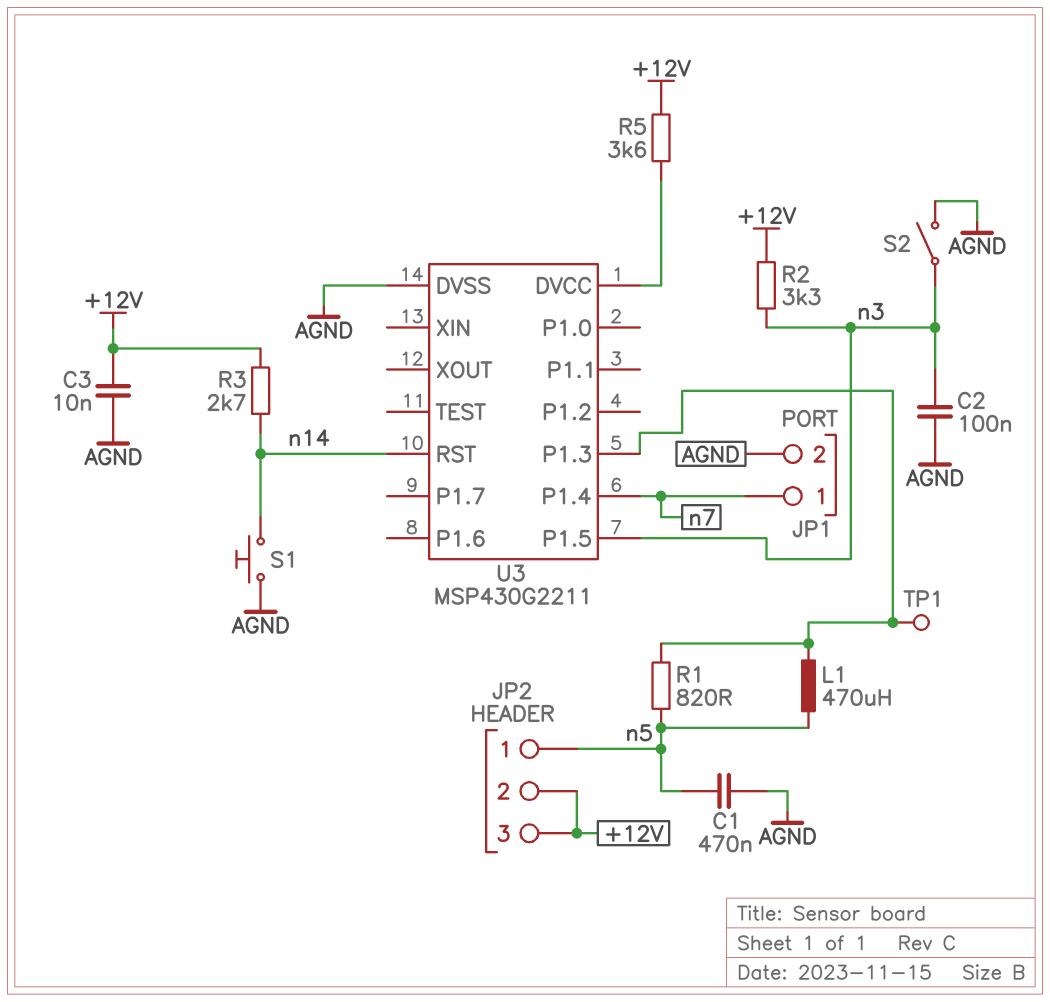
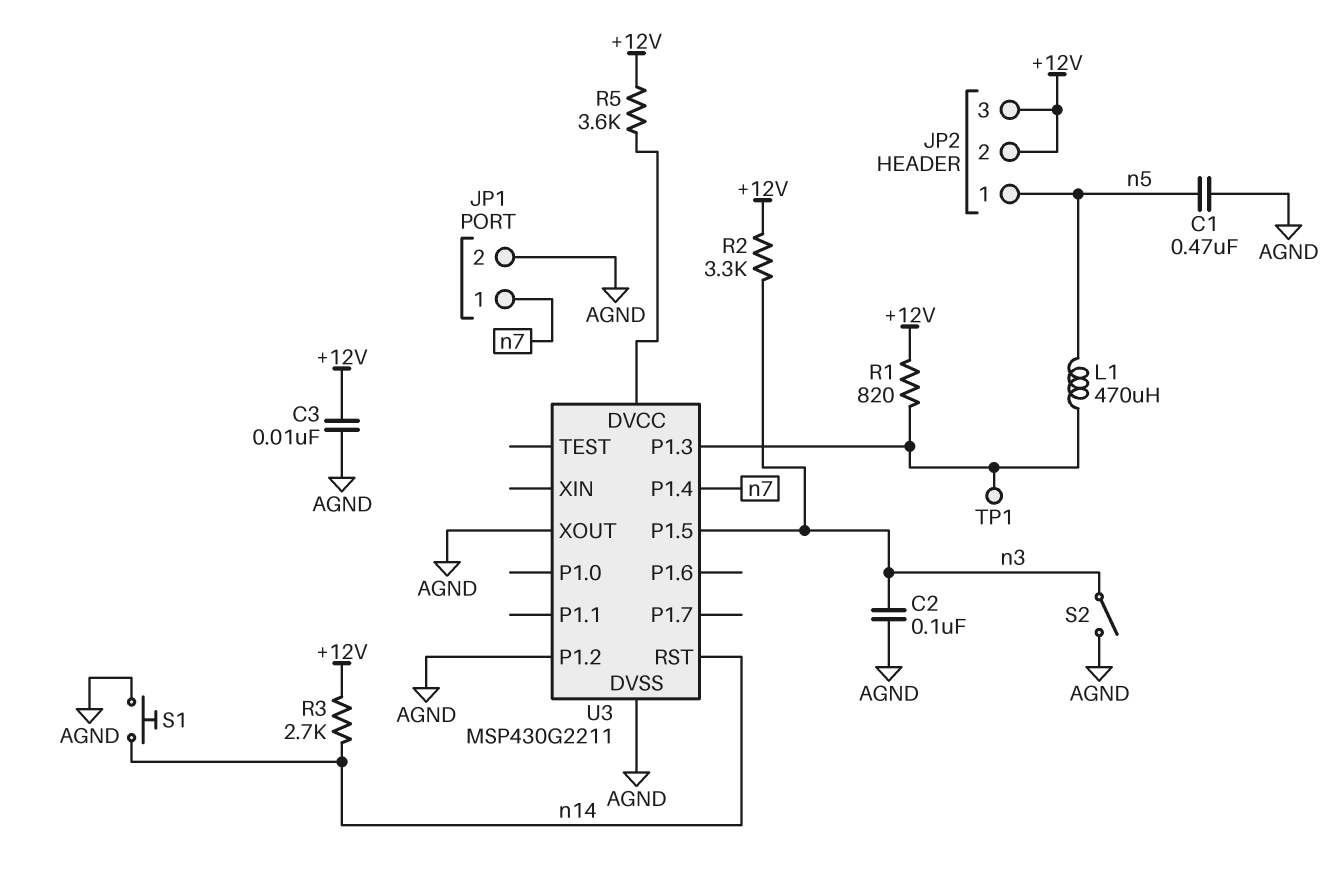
R1: 820 (U3/P1.3, n5) -> 820 (+12V, U3/P1.3)
U3 pin P1.2: none -> AGND
U3 pin XOUT: none -> AGND

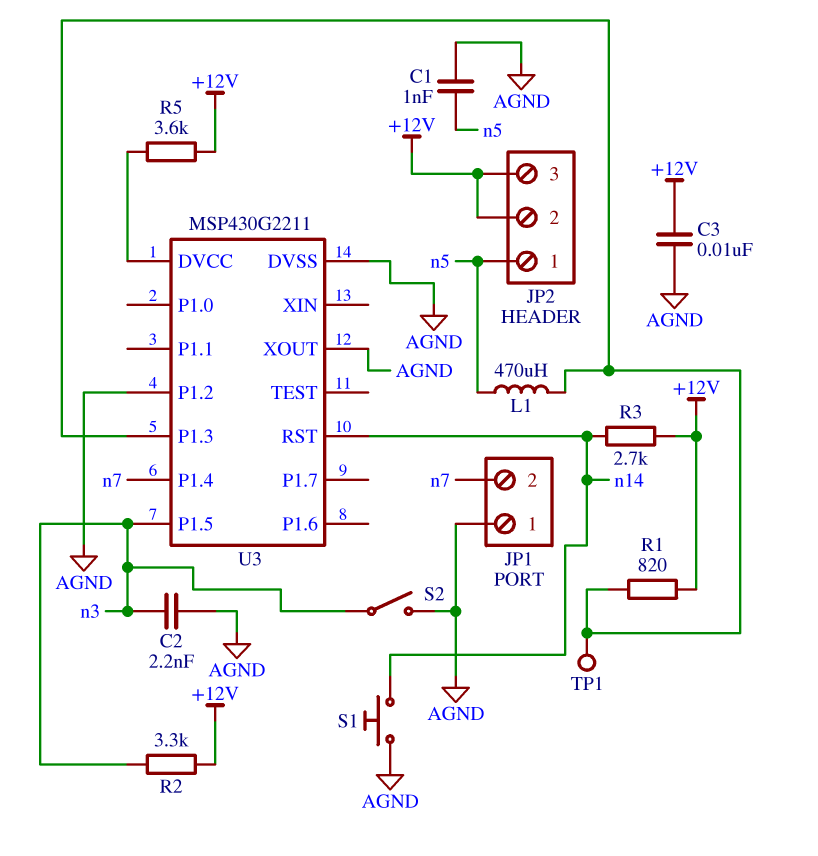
C1: 470nF (AGND, n5) -> 1nF (AGND, n5)
C2: 100nF (AGND, n3) -> 2.2nF (AGND, n3)
JP1 pin 1: n7 -> AGND
JP1 pin 2: AGND -> n7

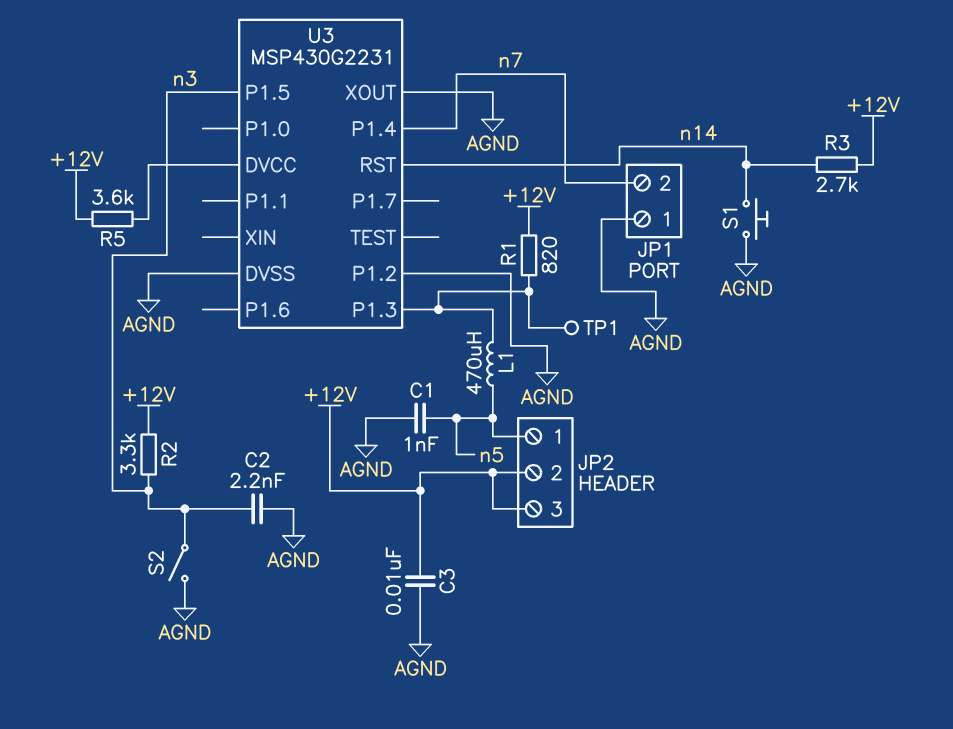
U3: MSP430G2211 -> MSP430G2231

